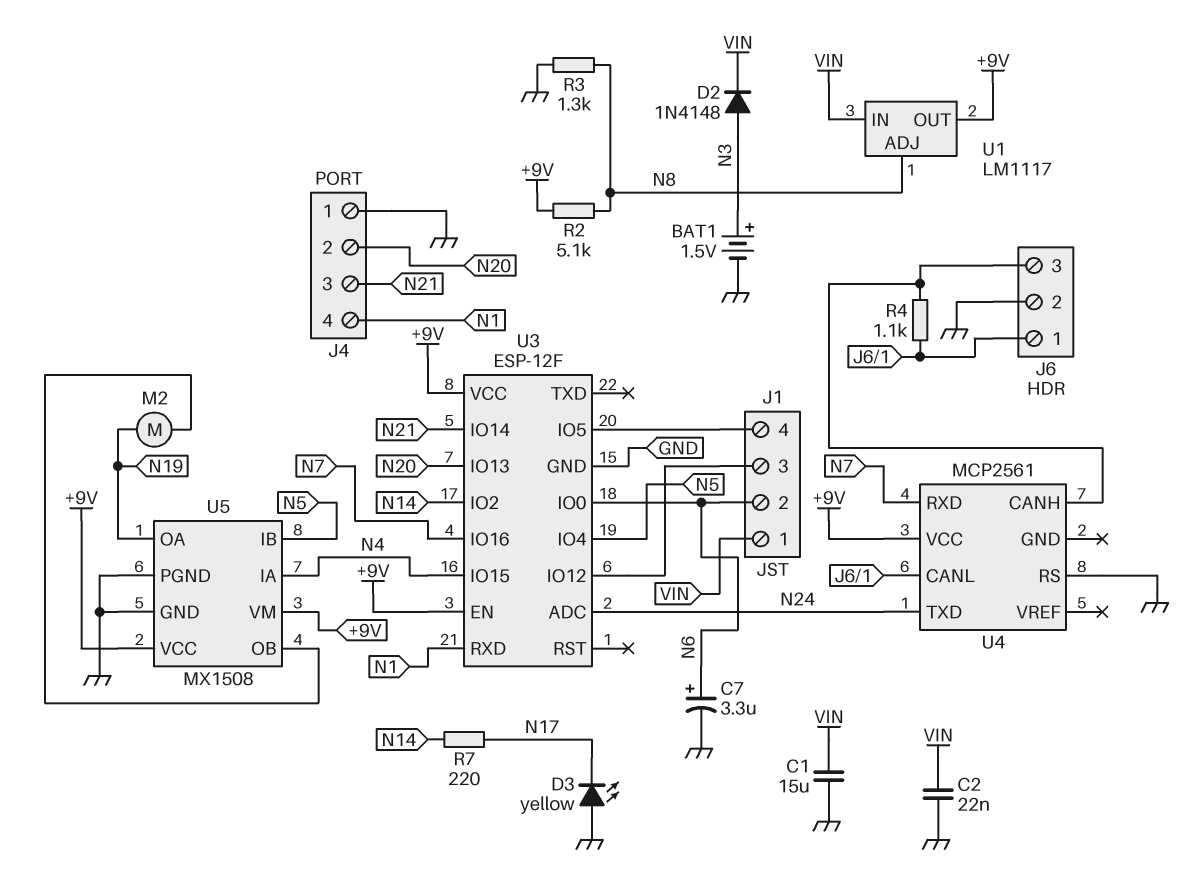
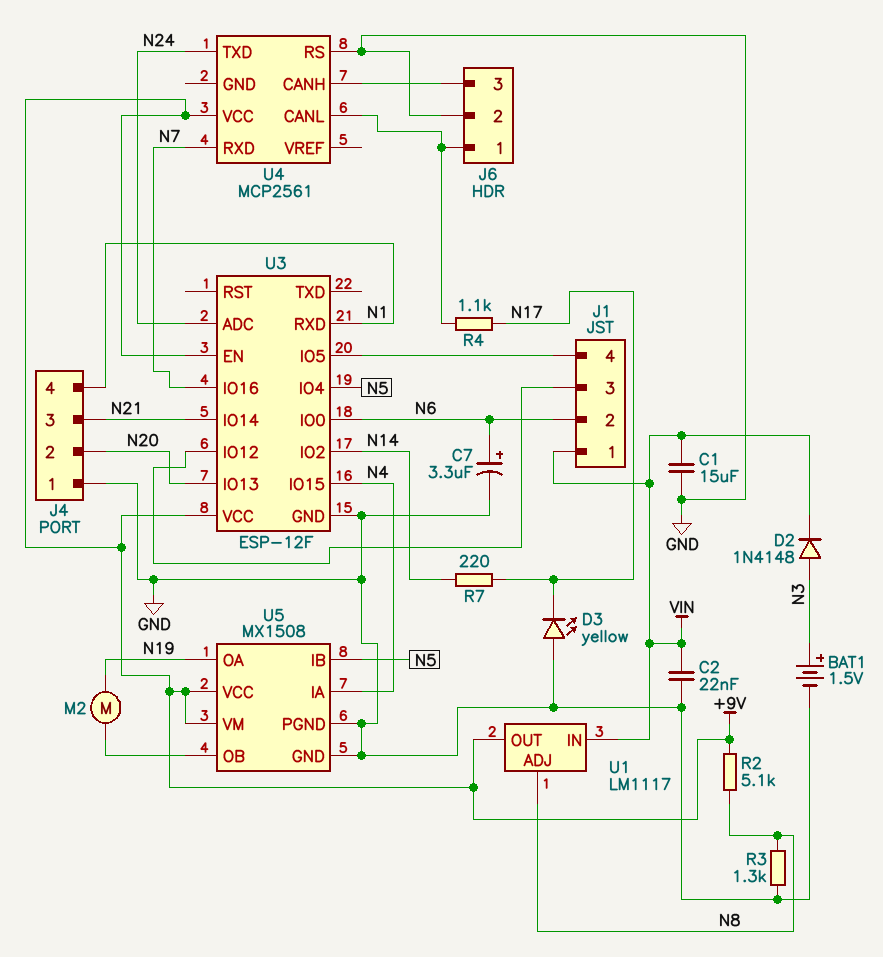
R4: 1.1k (J6/1, J6/3) -> 1.1k (J6/1, N17)

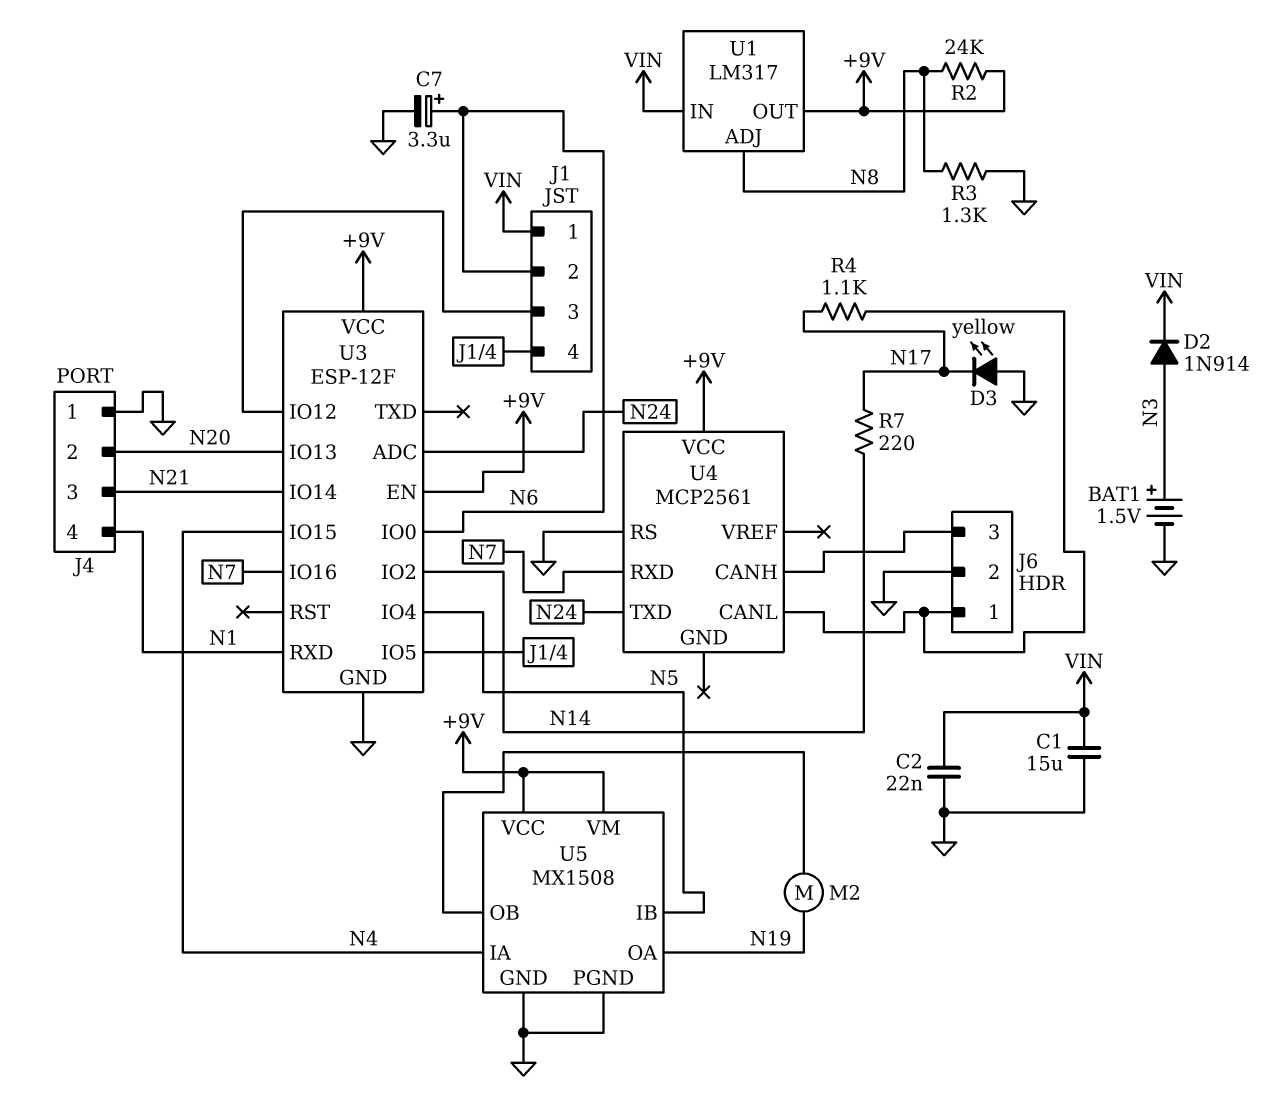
D2: diode 1N4148 (A N3, K VIN) -> diode 1N914 (A N3, K VIN)
R2: 5.1k (+9V, N8) -> 24k (+9V, N8)
U1: LM1117 -> LM317

